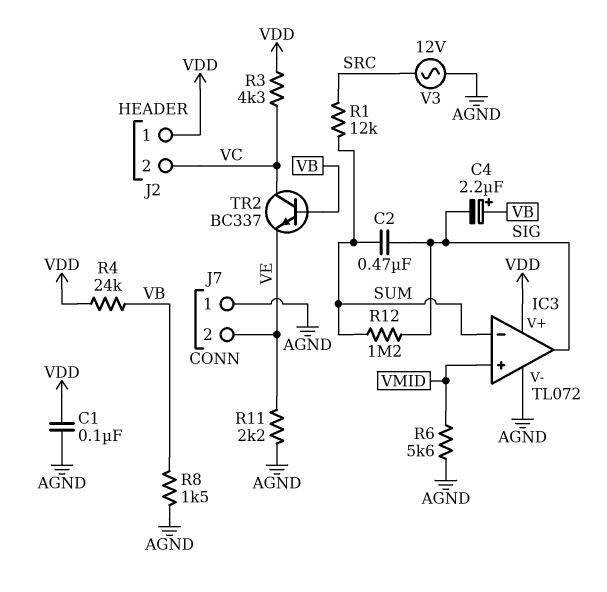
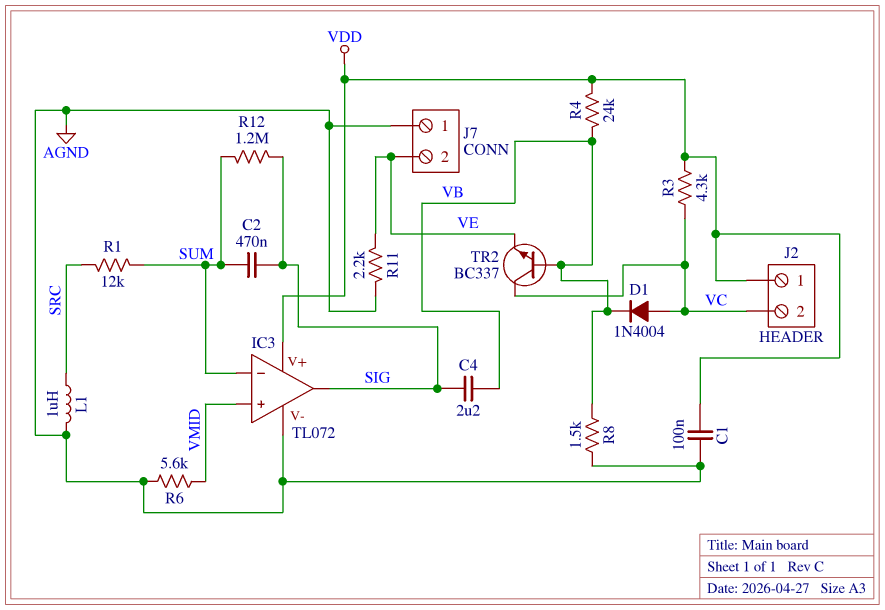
C4: 2.2uF (plus VB, minus SIG) -> 2.2uF (SIG, VB)
D1: none -> diode 1N4004 (A VC, K VB)
L1: none -> 1uH (AGND, SRC)
V3: AC 12V (AGND, SRC) -> none

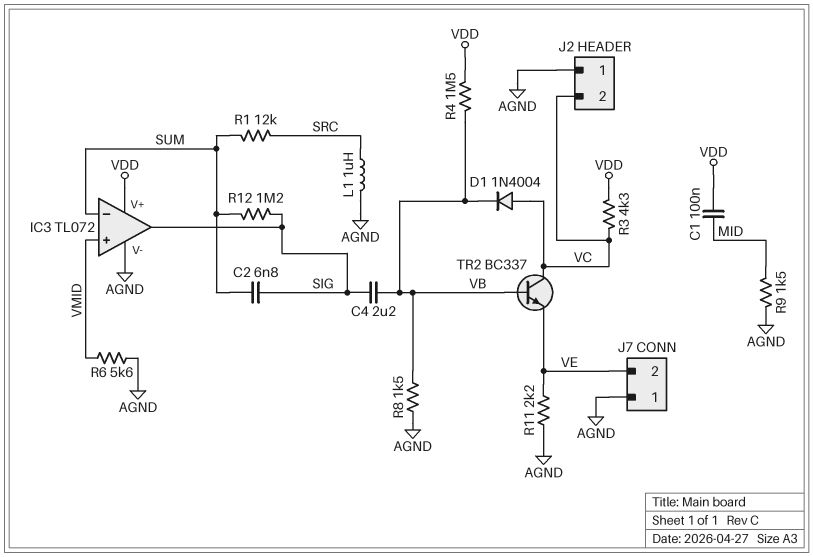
C1: 100nF (AGND, VDD) -> 100nF (MID, VDD)
C2: 470nF (SIG, SUM) -> 6.8nF (SIG, SUM)
J2 pin 1: VDD -> AGND
R4: 24k (VB, VDD) -> 1.5M (VB, VDD)
R9: none -> 1.5k (AGND, MID)

